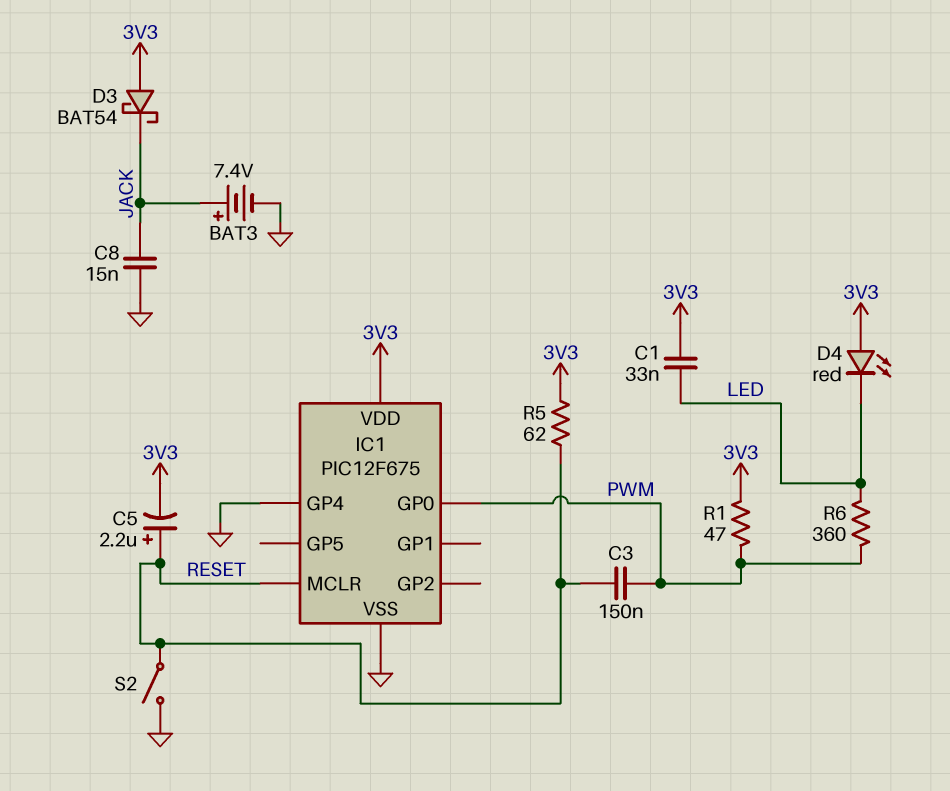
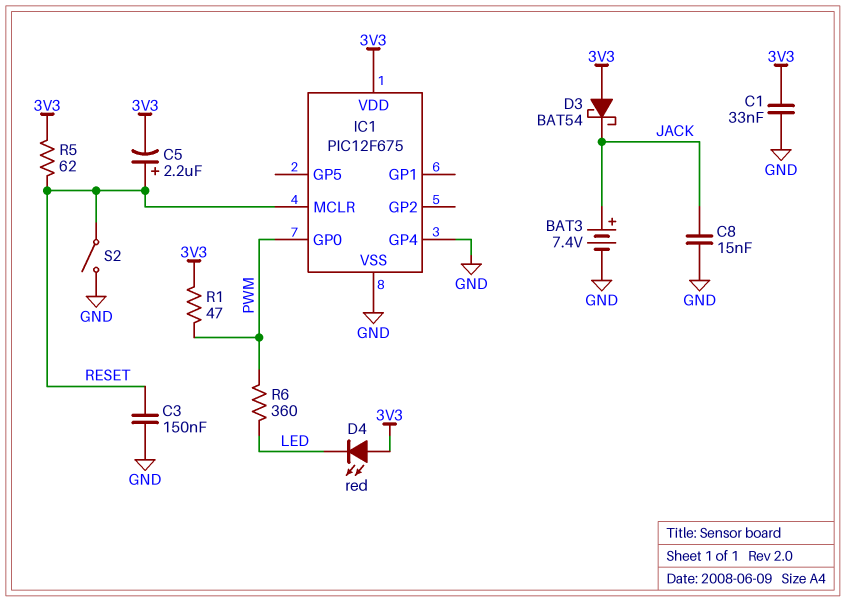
C1: 33nF (3V3, LED) -> 33nF (3V3, GND)
C3: 150nF (PWM, RESET) -> 150nF (GND, RESET)

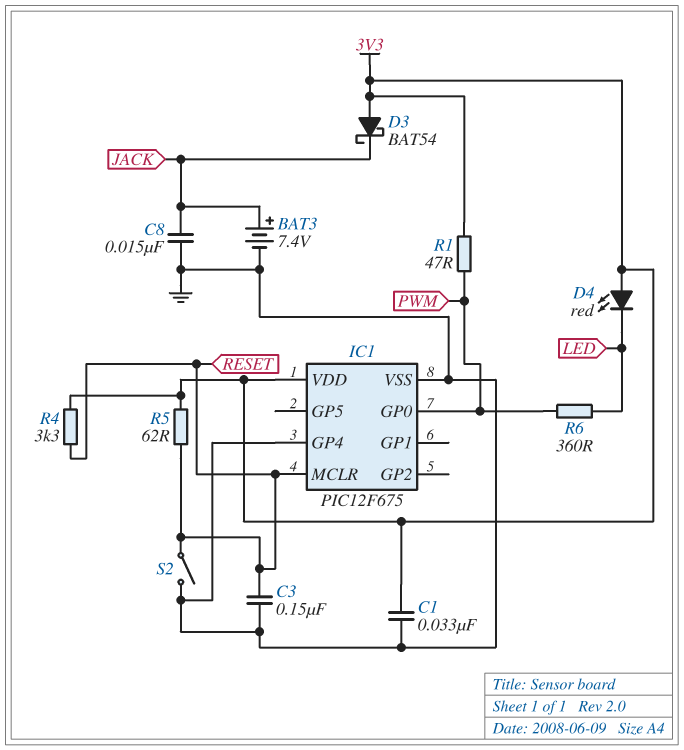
C5: 2.2uF (plus RESET, minus 3V3) -> none
R4: none -> 3.3k (3V3, RESET)

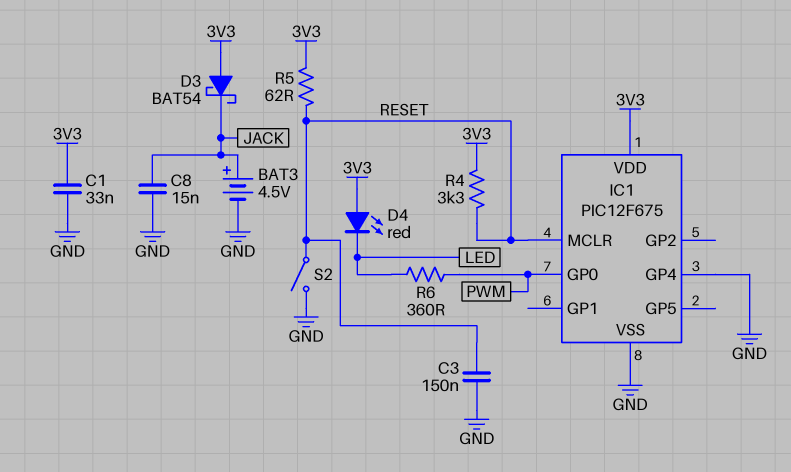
BAT3: 7.4V (plus JACK, minus GND) -> 4.5V (plus JACK, minus GND)
R1: 47 (3V3, PWM) -> none

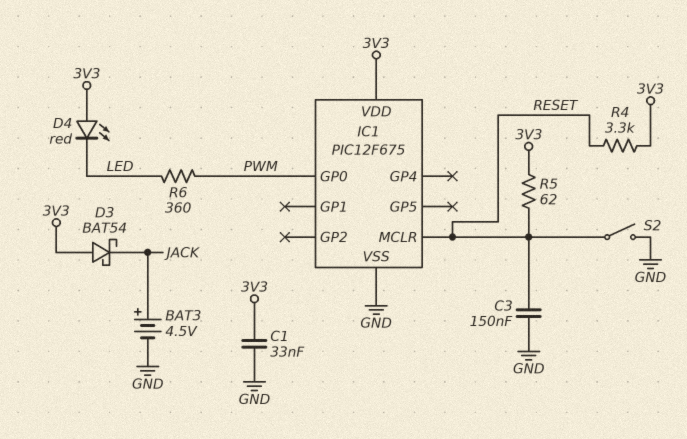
C8: 15nF (GND, JACK) -> none
IC1 pin GP4: GND -> none

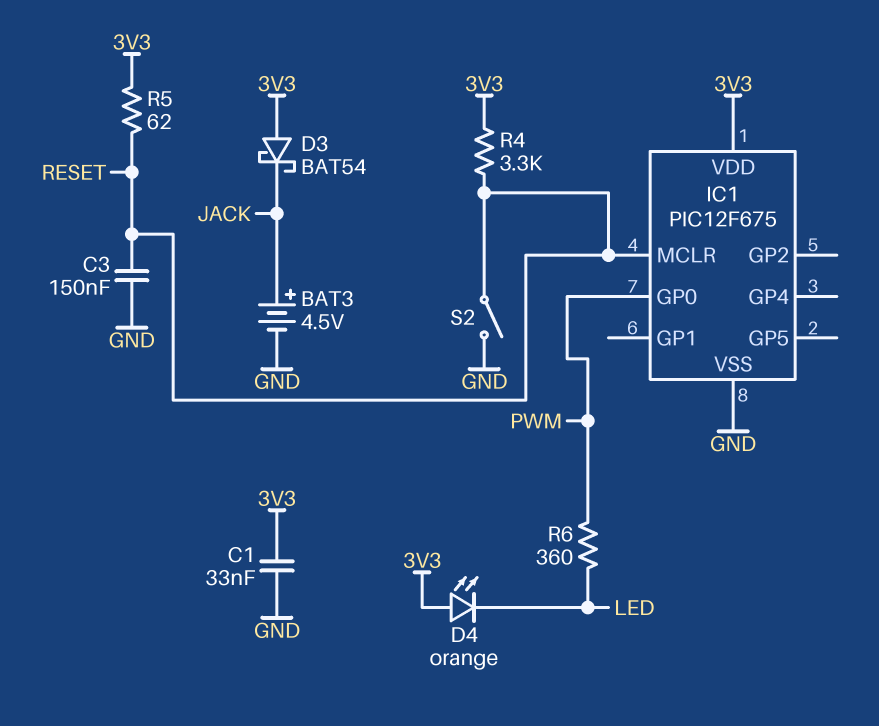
D4: LED red (A 3V3, K LED) -> LED orange (A 3V3, K LED)

